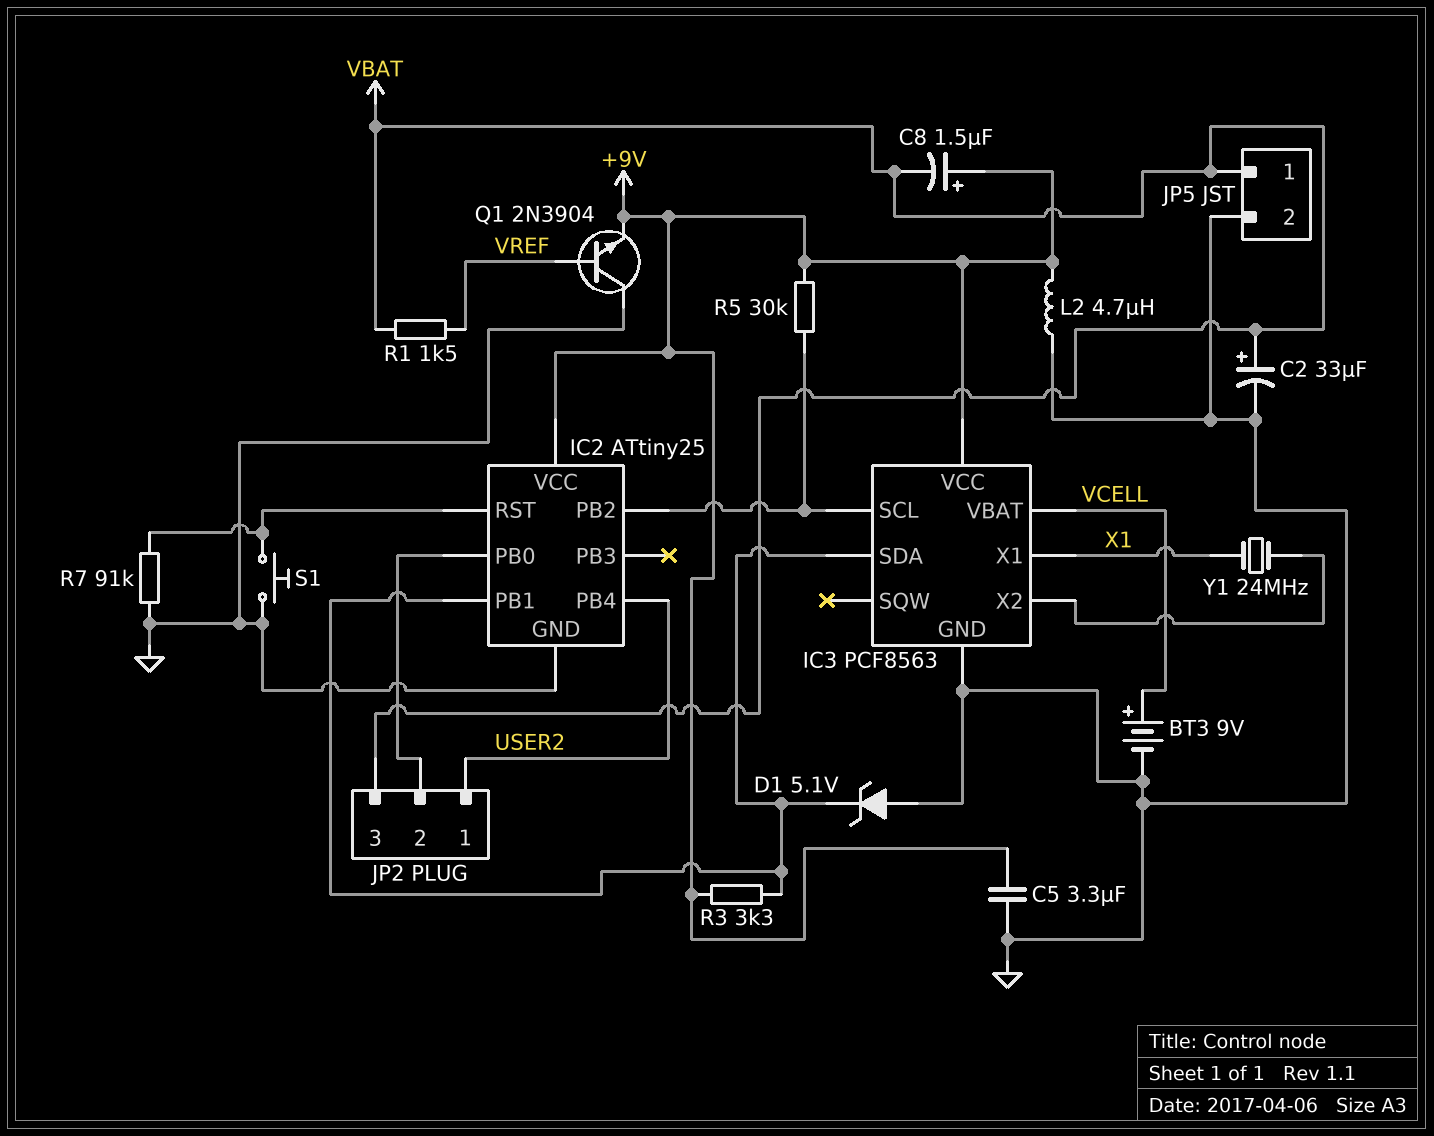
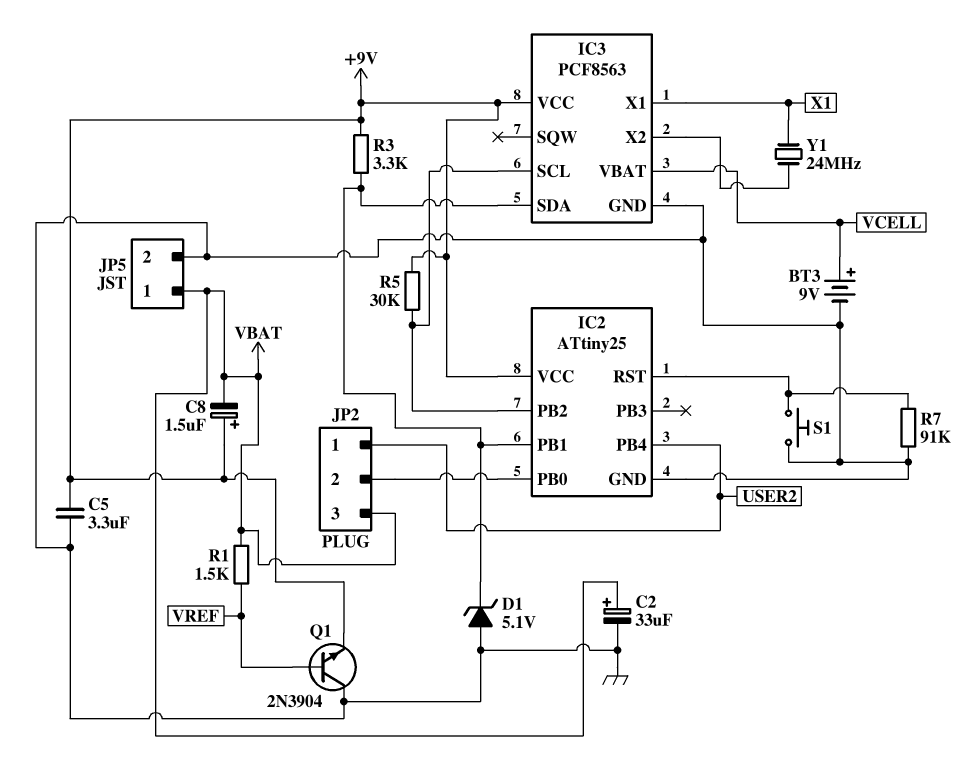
L2: 4.7uH (+9V, GND) -> none

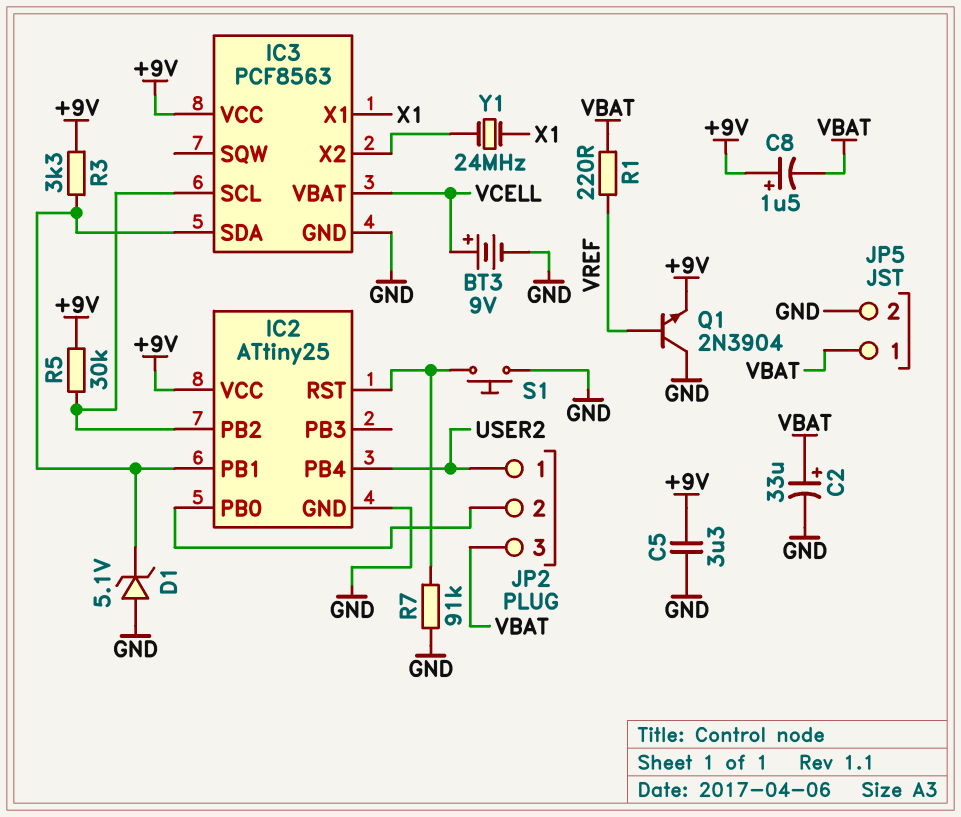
R1: 1.5k (VBAT, VREF) -> 220 (VBAT, VREF)

